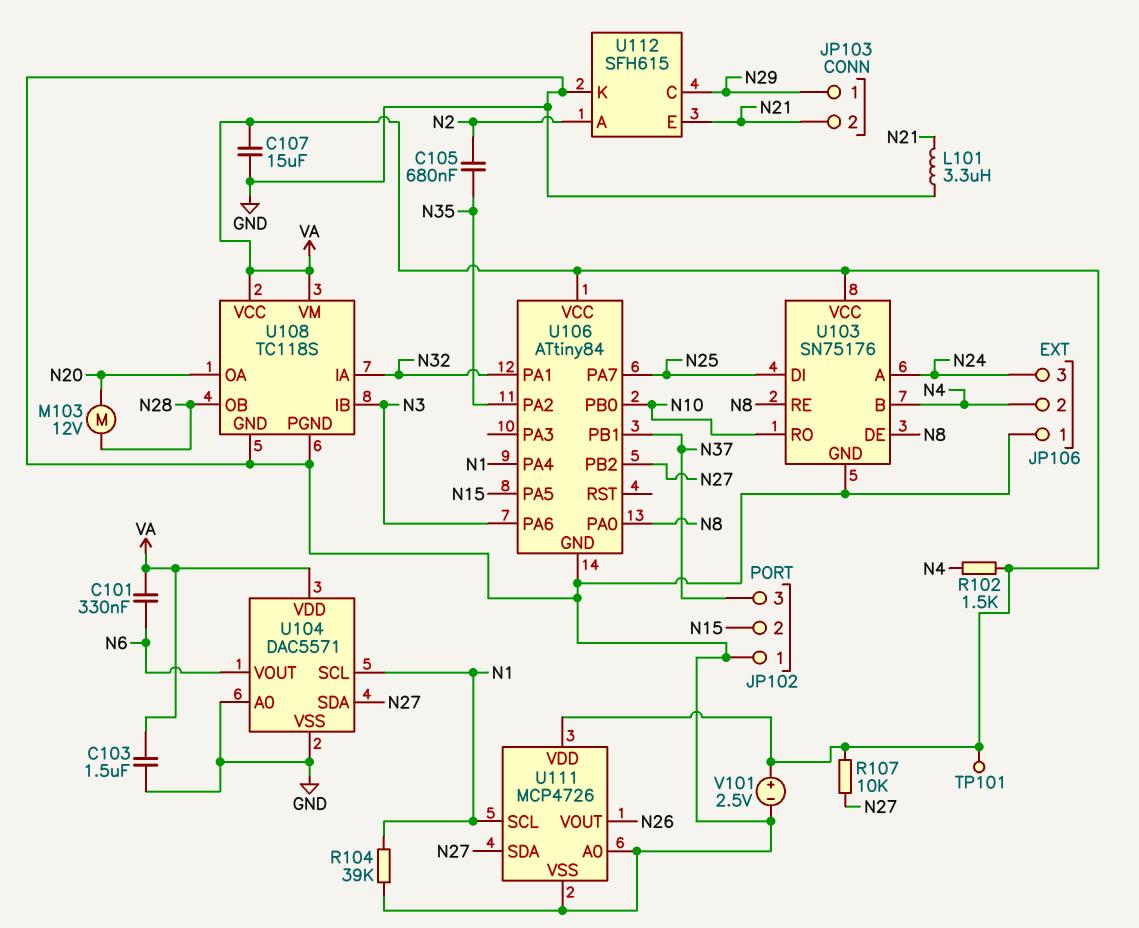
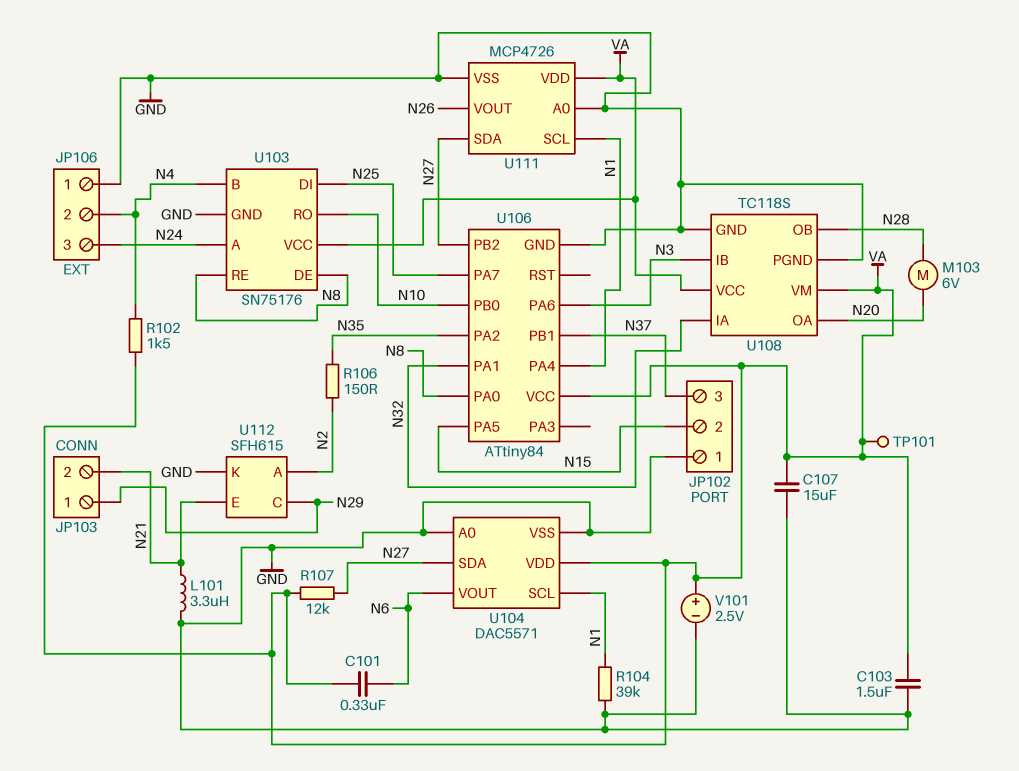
C105: 680nF (N2, N35) -> none
M103: motor 12V (N20, N28) -> motor 6V (N20, N28)
R106: none -> 150 (N2, N35)
R107: 10k (N27, VA) -> 12k (N27, VA)

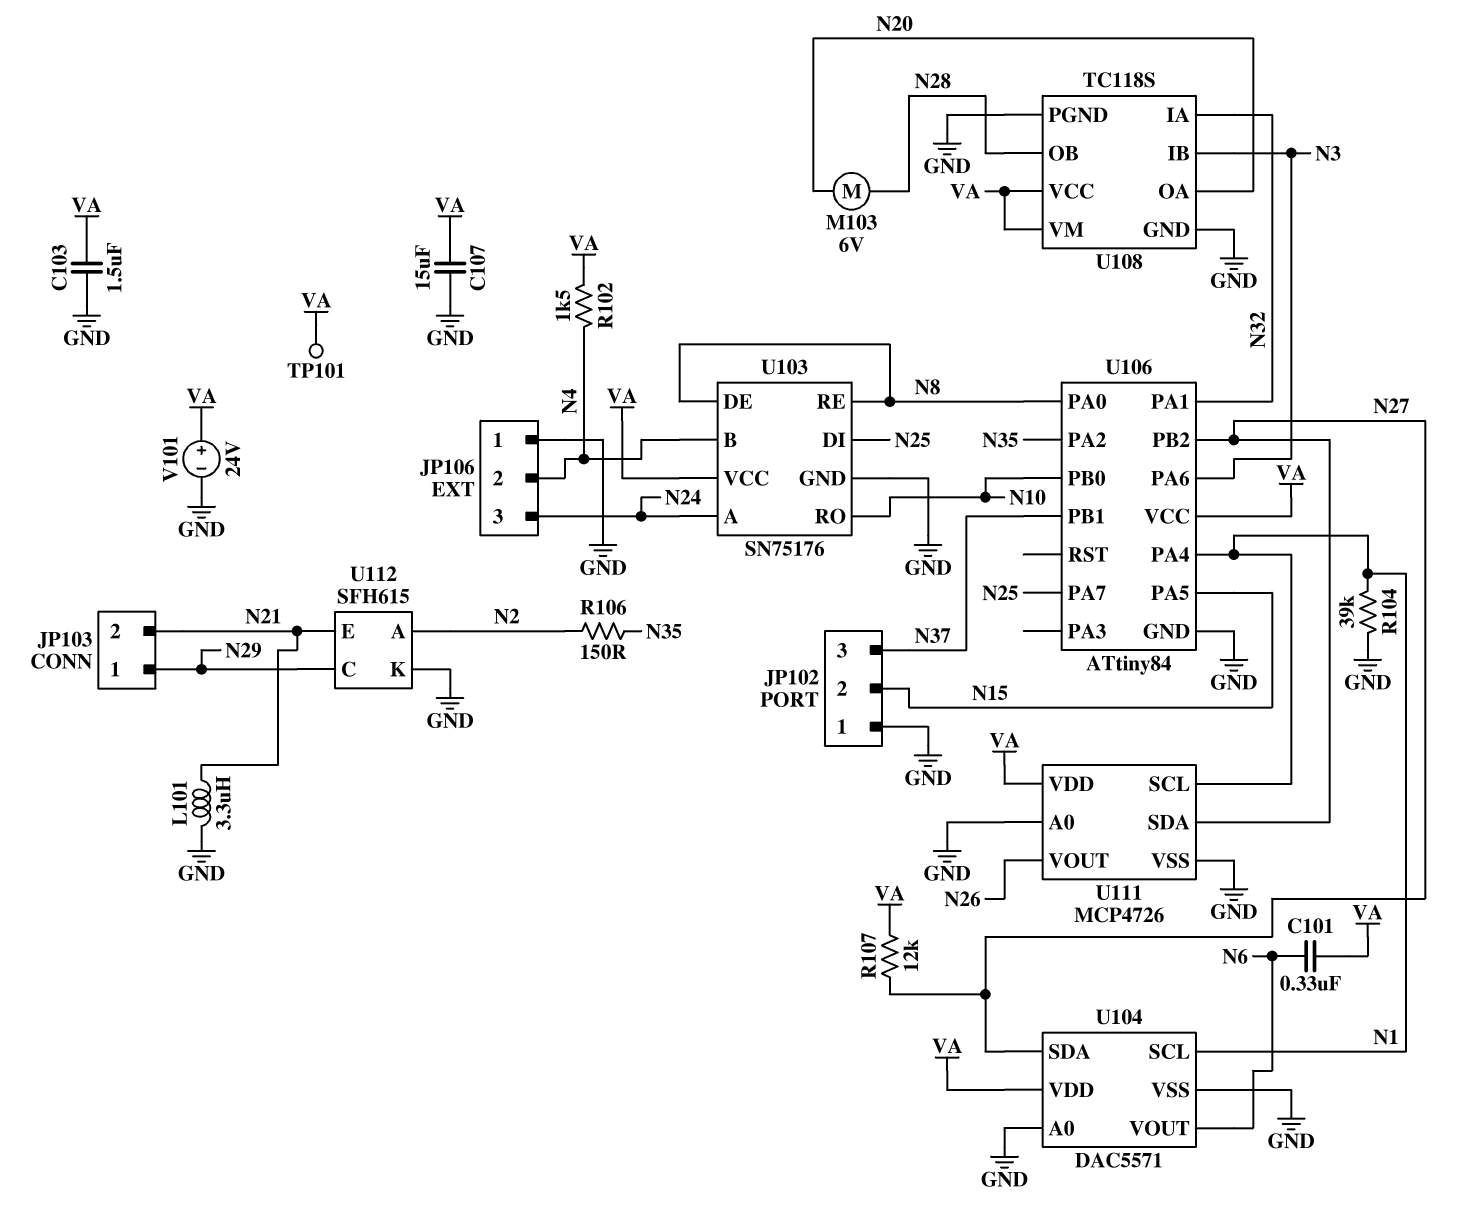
V101: 2.5V (plus VA, minus GND) -> 24V (plus VA, minus GND)

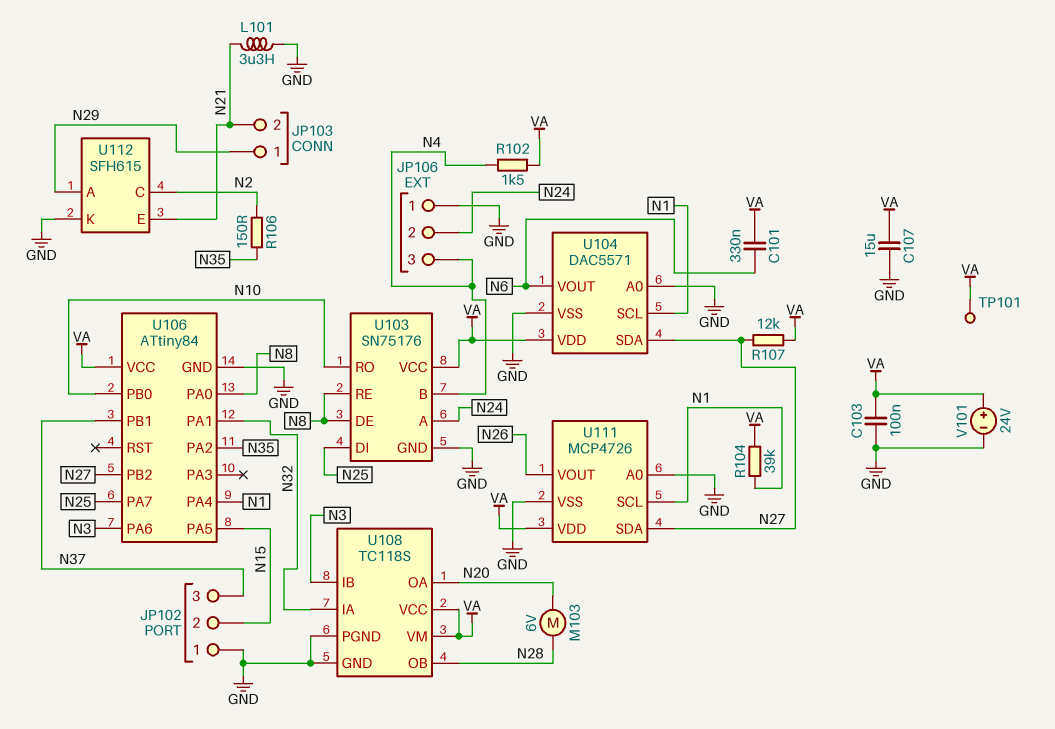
C103: 1.5uF (GND, VA) -> 100nF (GND, VA)
JP106 pin 2: N4 -> N24
JP106 pin 3: N24 -> N4
R104: 39k (GND, N1) -> 39k (N1, VA)
U112 pin A: N2 -> N29
U112 pin C: N29 -> N2

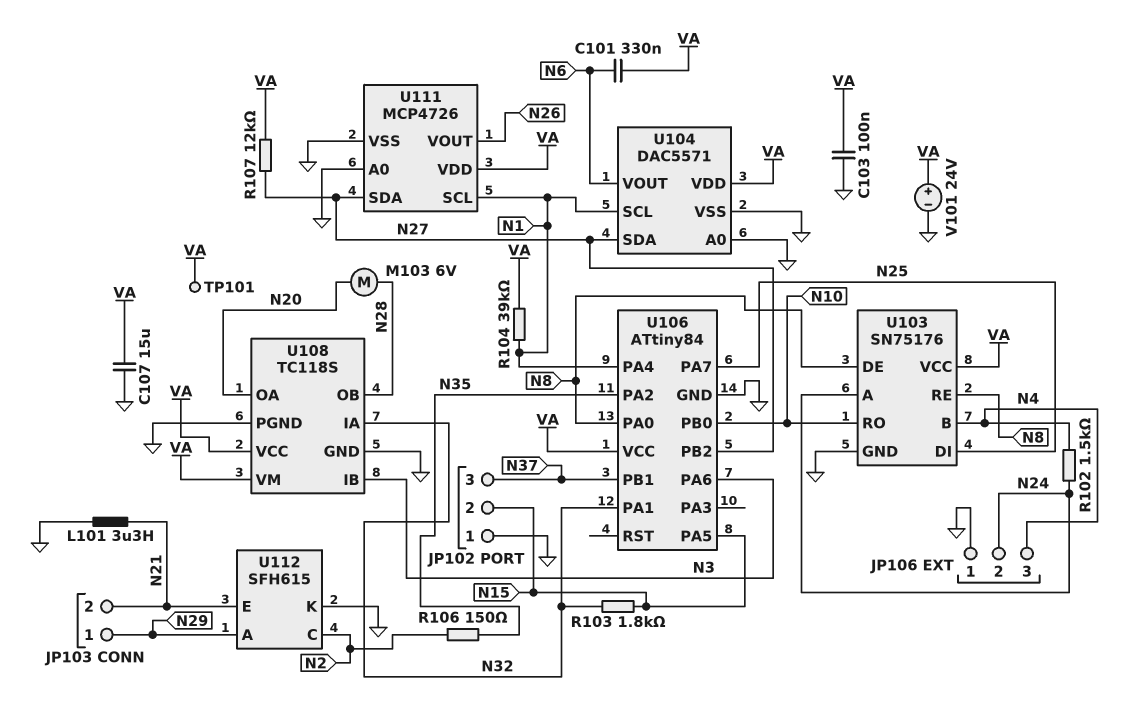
R102: 1.5k (N4, VA) -> 1.5k (N4, N24)
R103: none -> 1.8k (N15, N32)

